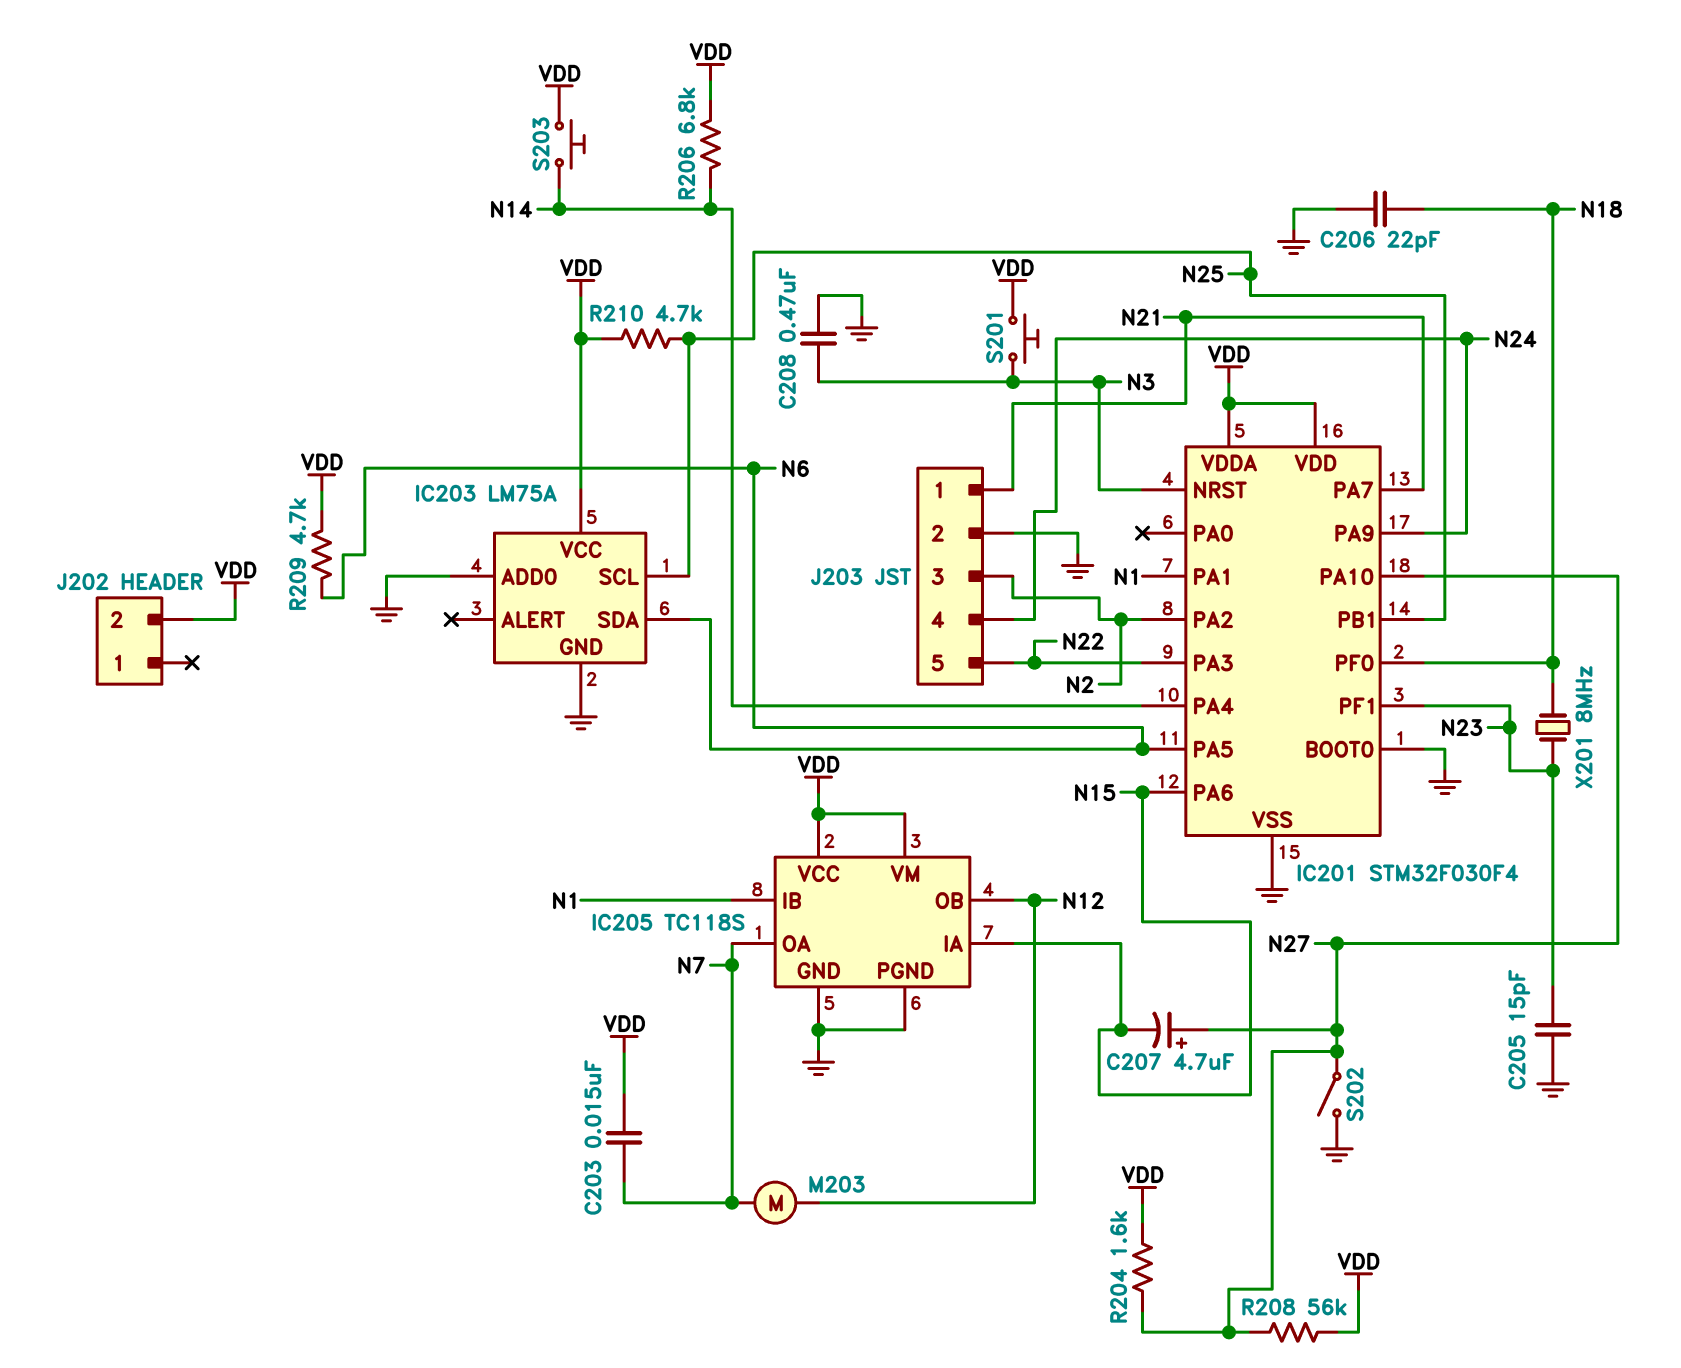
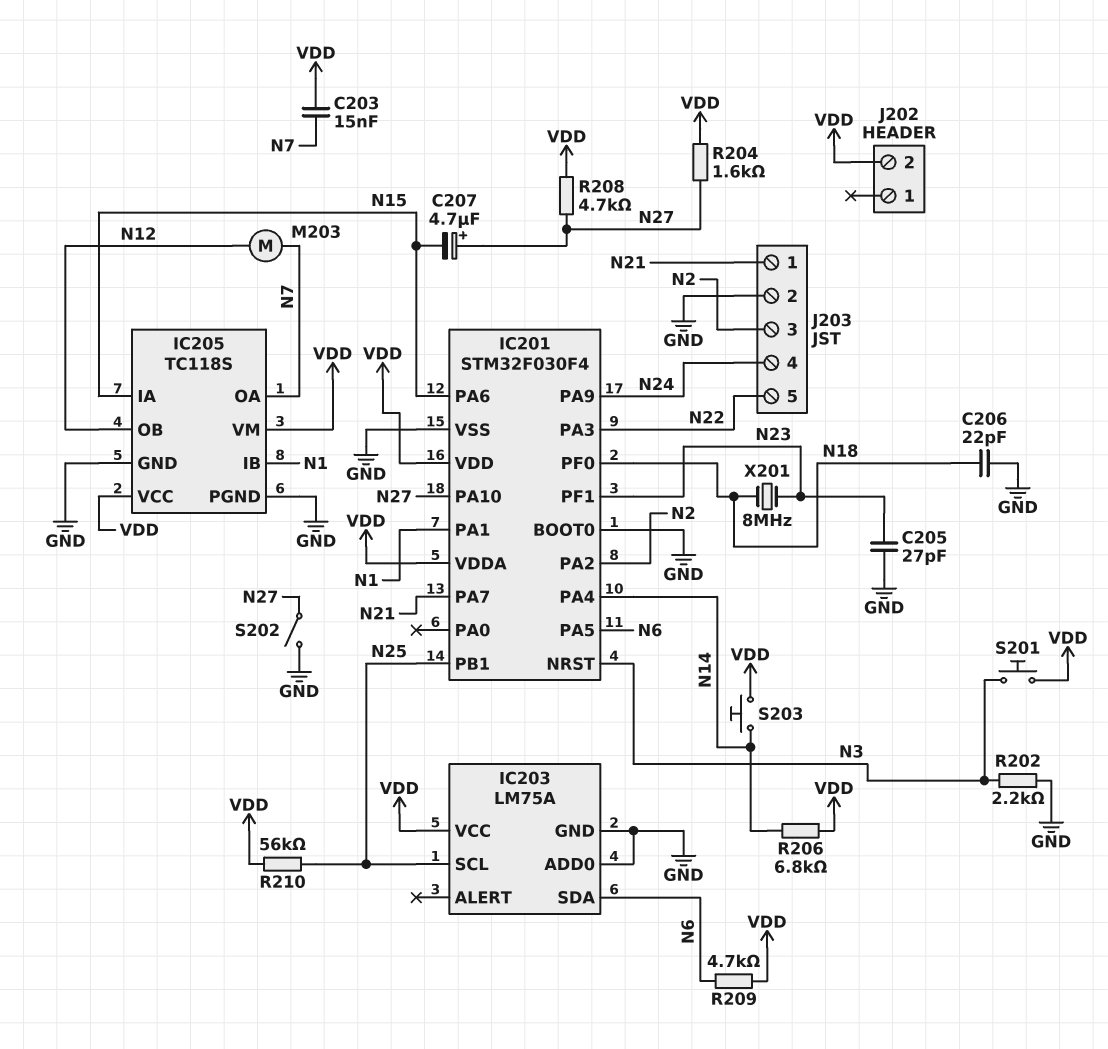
C205: 15pF (GND, N23) -> 27pF (GND, N23)
C208: 470nF (GND, N3) -> none
R202: none -> 2.2k (GND, N3)
R208: 56k (N27, VDD) -> 4.7k (N27, VDD)
R210: 4.7k (N25, VDD) -> 56k (N25, VDD)

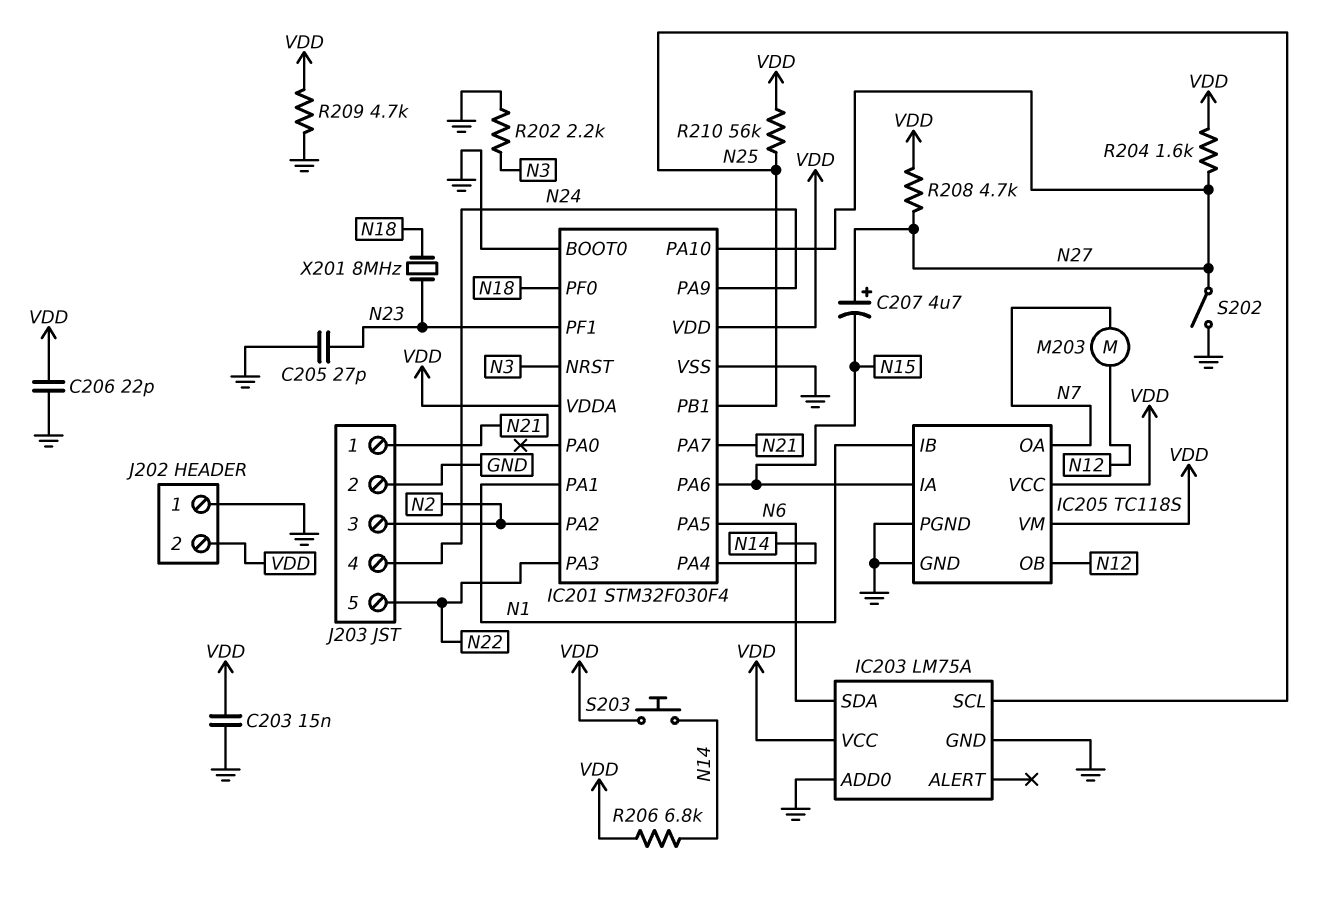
C203: 15nF (N7, VDD) -> 15nF (GND, VDD)
C206: 22pF (GND, N18) -> 22pF (GND, VDD)
J202 pin 1: none -> GND
R209: 4.7k (N6, VDD) -> 4.7k (GND, VDD)
S201: button (N3, VDD) -> none

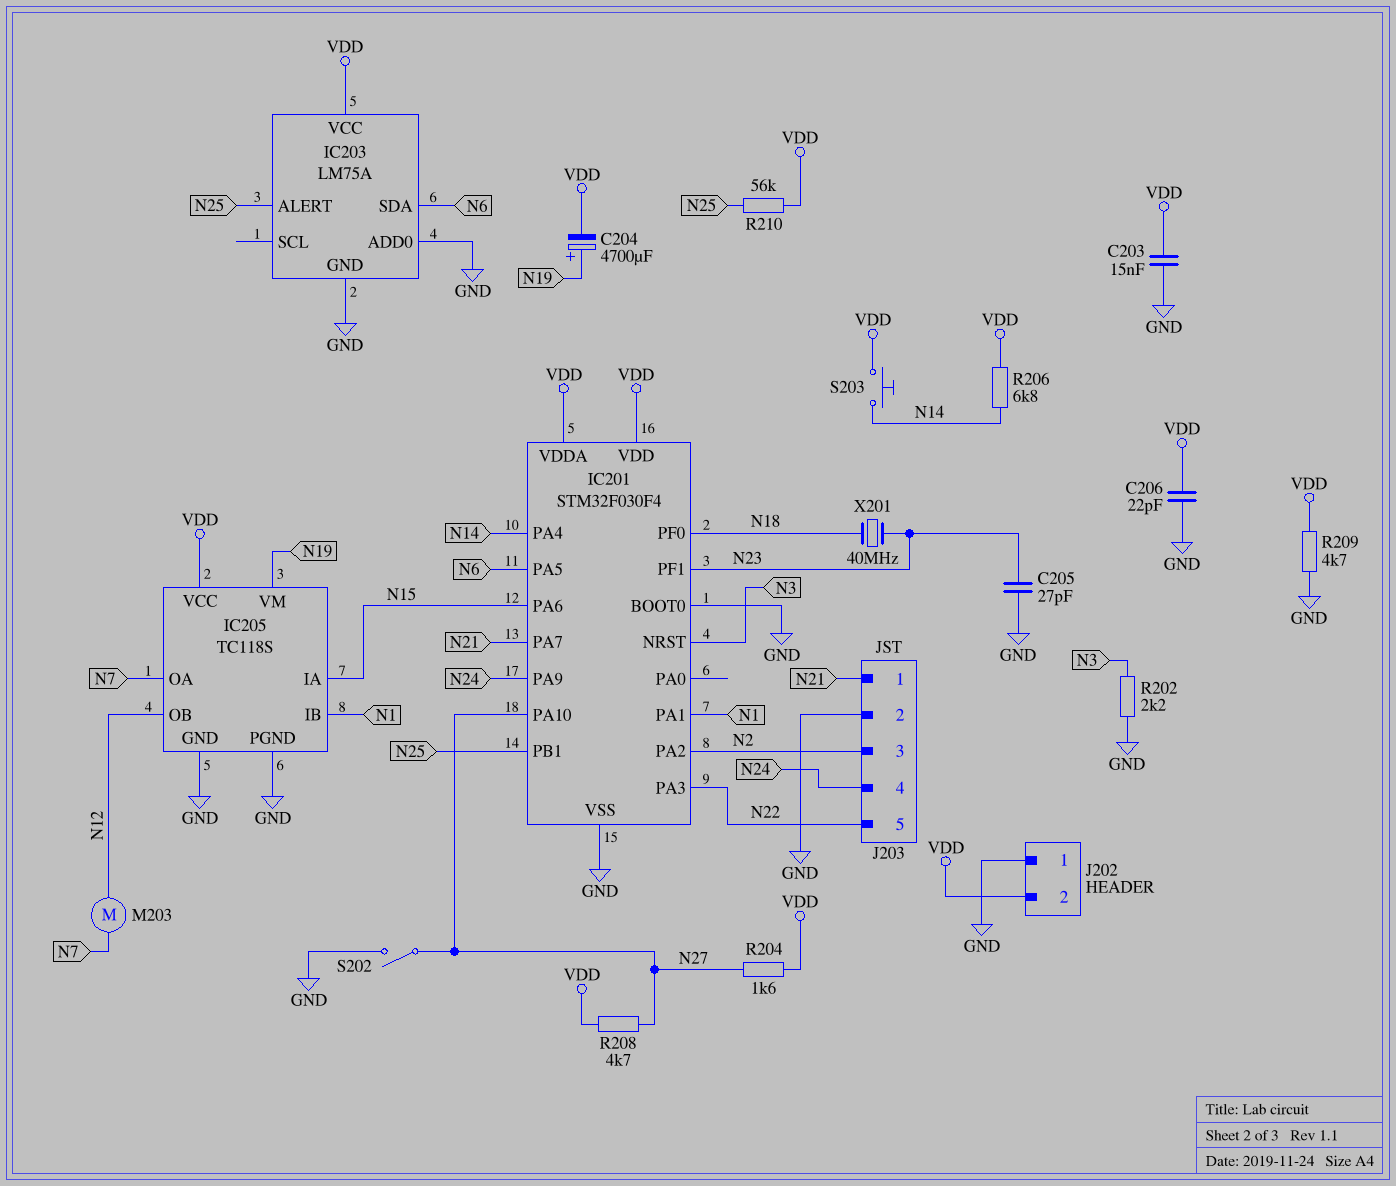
C204: none -> 4700uF (plus N19, minus VDD)
C207: 4.7uF (plus N27, minus N15) -> none
IC203 pin ALERT: none -> N25
IC203 pin SCL: N25 -> none
IC205 pin VM: VDD -> N19
X201: 8MHz (N18, N23) -> 40MHz (N18, N23)

